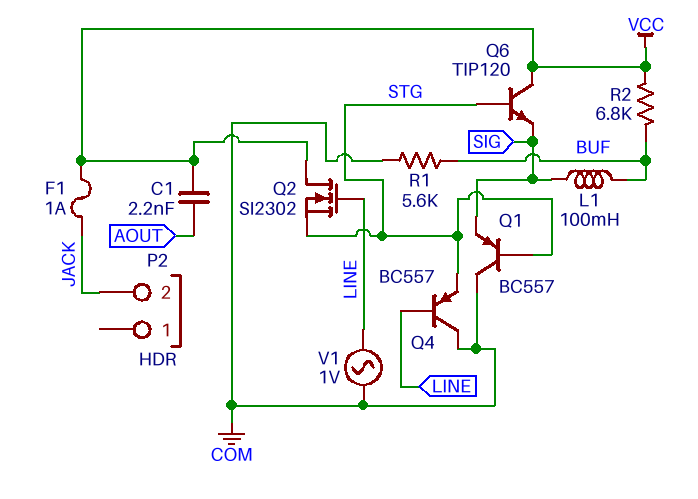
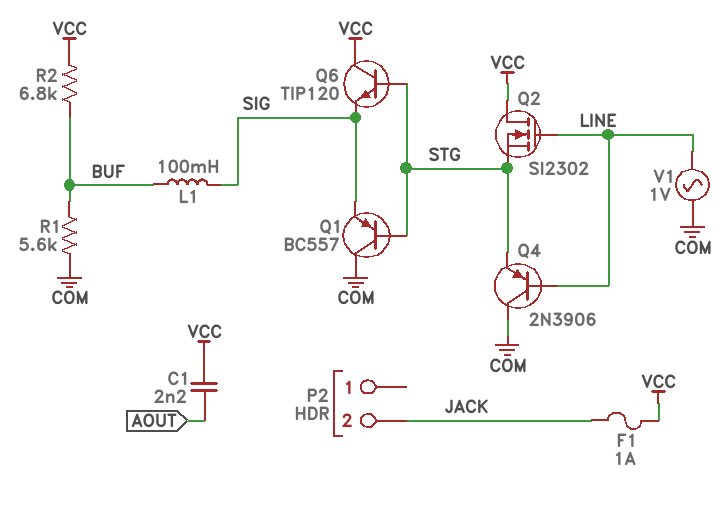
Q4: PNP BC557 (B LINE, C COM, E STG) -> PNP 2N3906 (B LINE, C COM, E STG)

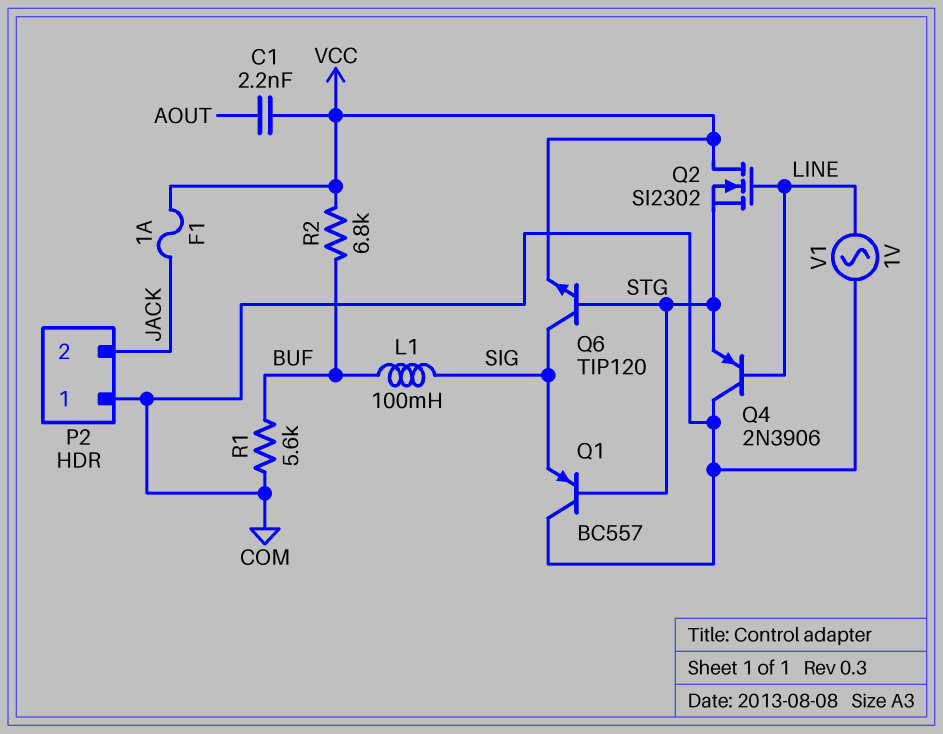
P2 pin 1: none -> COM
Q6: NPN TIP120 (B STG, C VCC, E SIG) -> NPN TIP120 (B STG, C SIG, E VCC)

